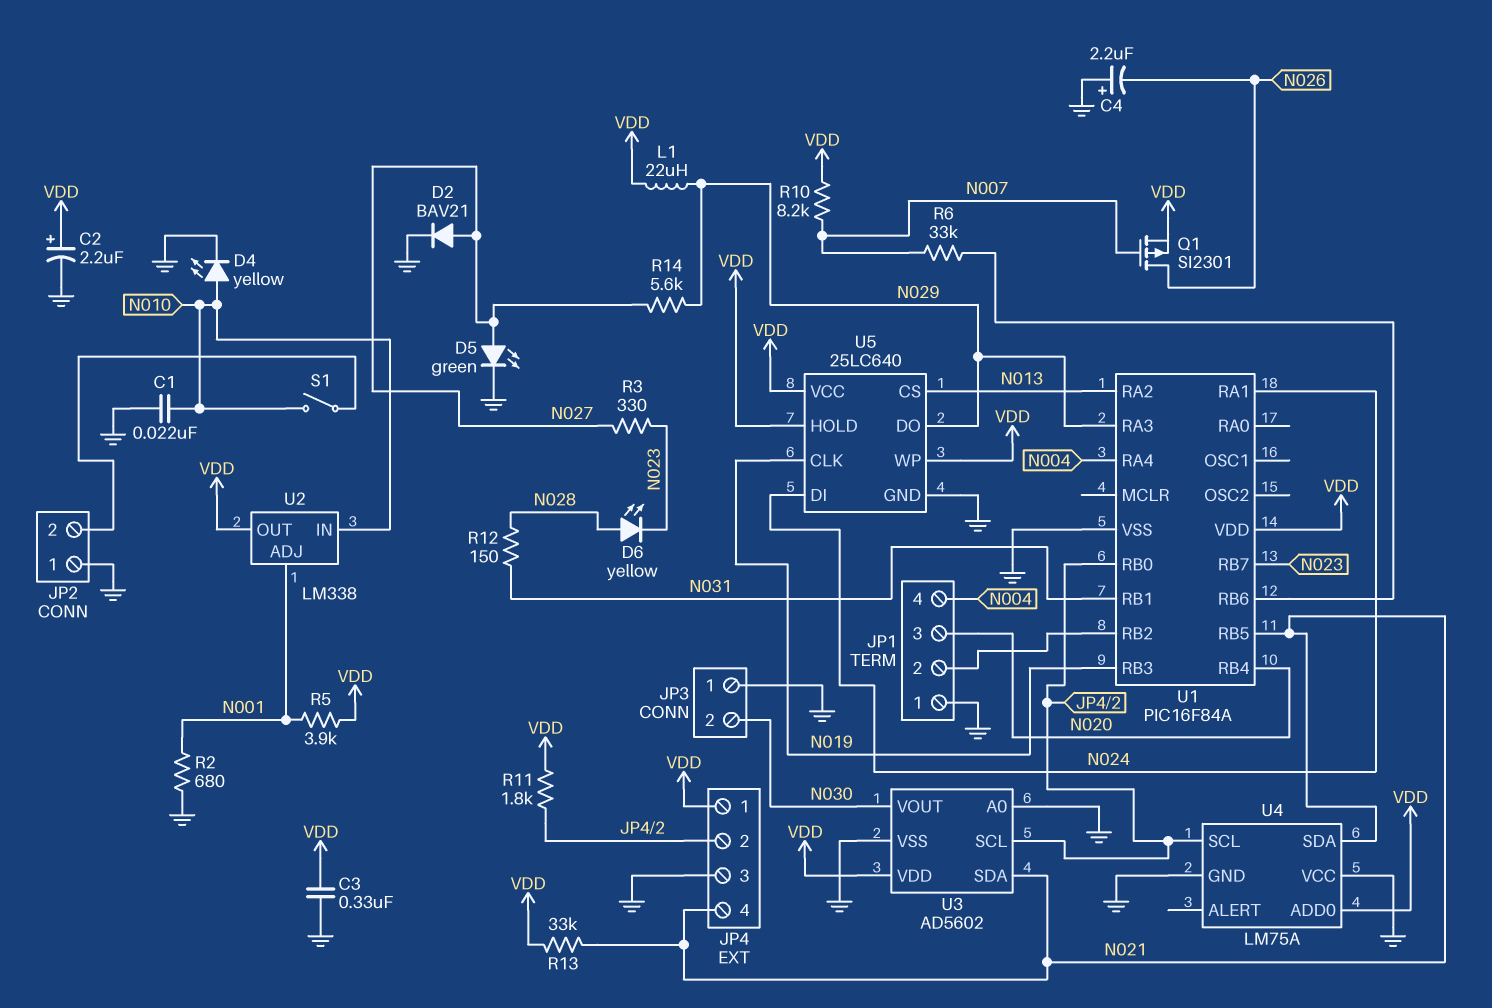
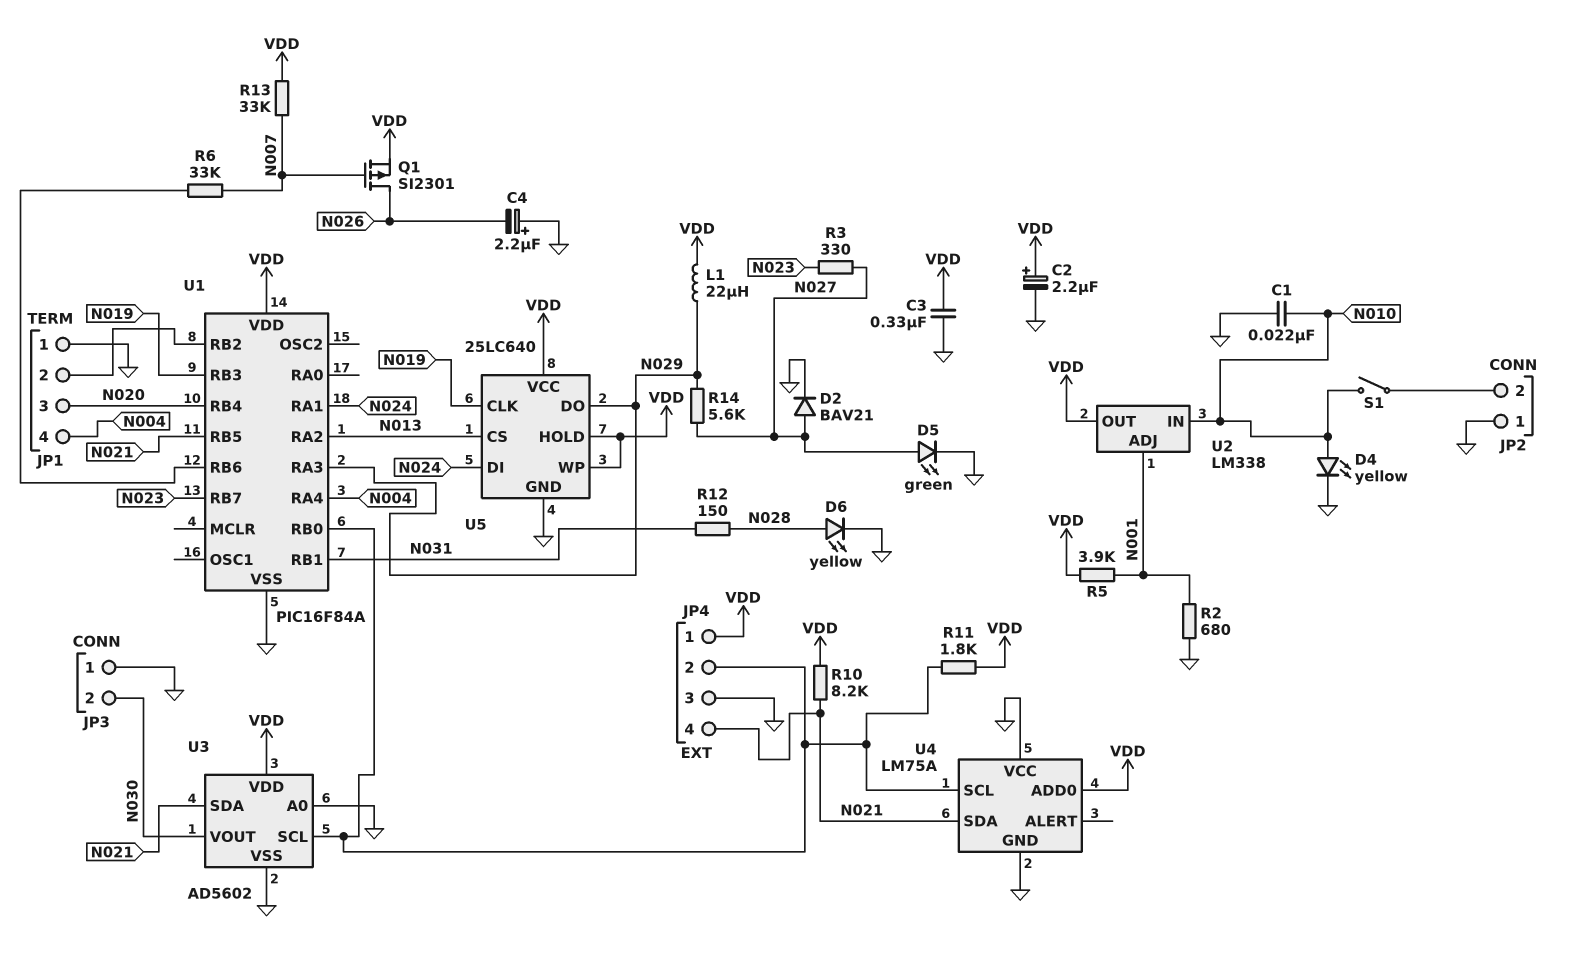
D6: LED yellow (A N028, K N023) -> LED yellow (A N028, K GND)
R10: 8.2k (N007, VDD) -> 8.2k (N021, VDD)
R13: 33k (N021, VDD) -> 33k (N007, VDD)

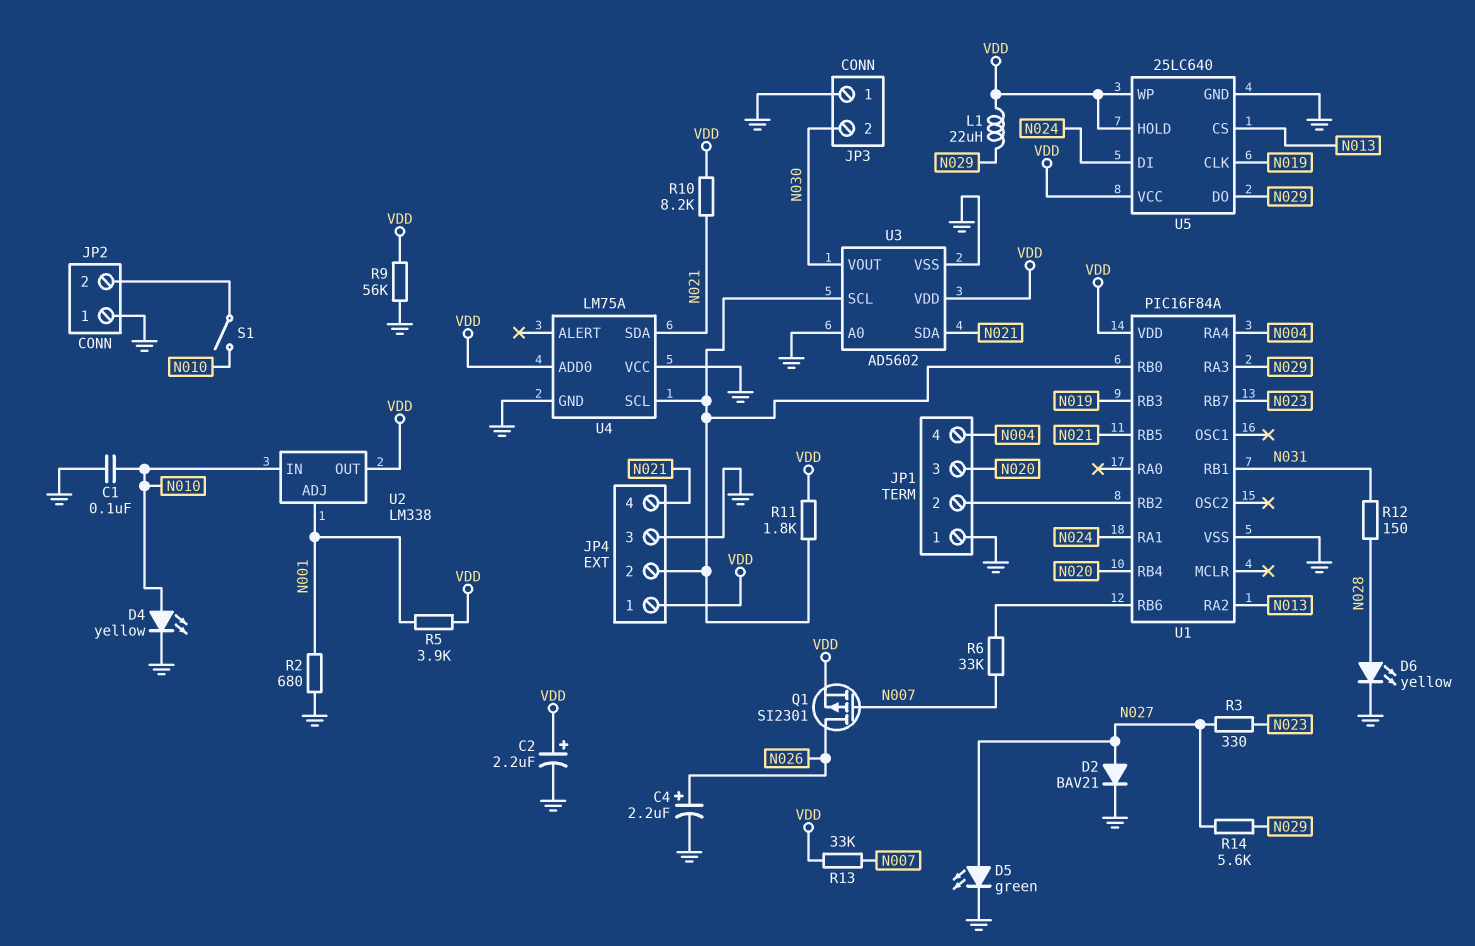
C1: 22nF (GND, N010) -> 100nF (GND, N010)
C3: 330nF (GND, VDD) -> none
C4: 2.2uF (plus GND, minus N026) -> 2.2uF (plus N026, minus GND)
R9: none -> 56k (GND, VDD)

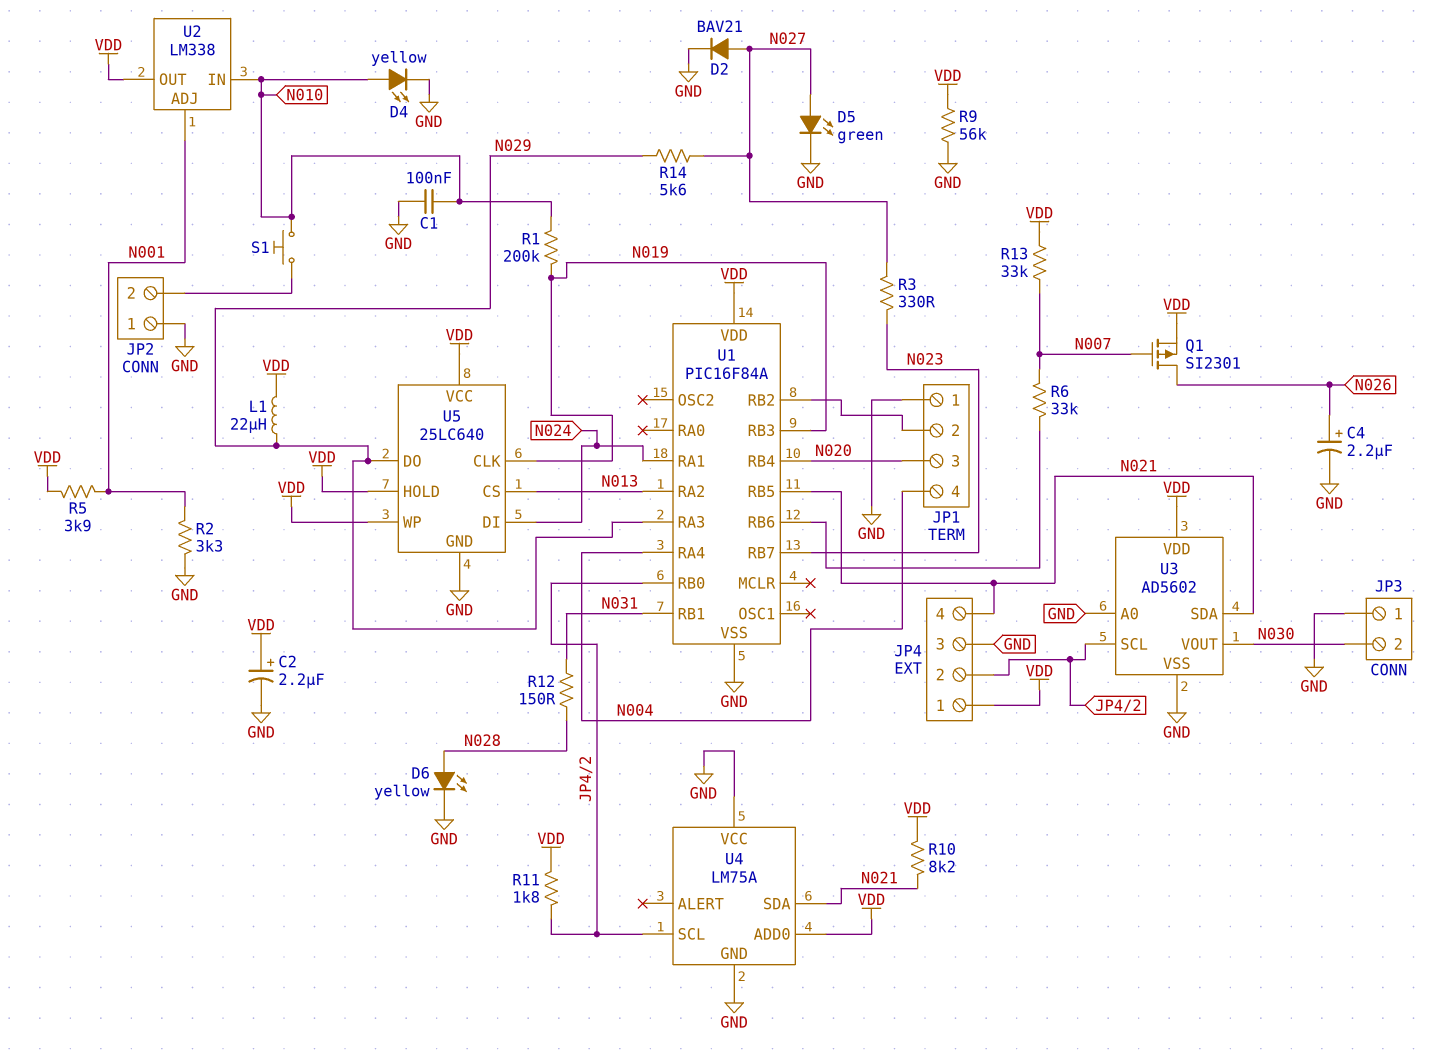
R1: none -> 200k (N010, N019)
R2: 680 (GND, N001) -> 3.3k (GND, N001)
S1: switch (JP2/2, N010) -> button (JP2/2, N010)

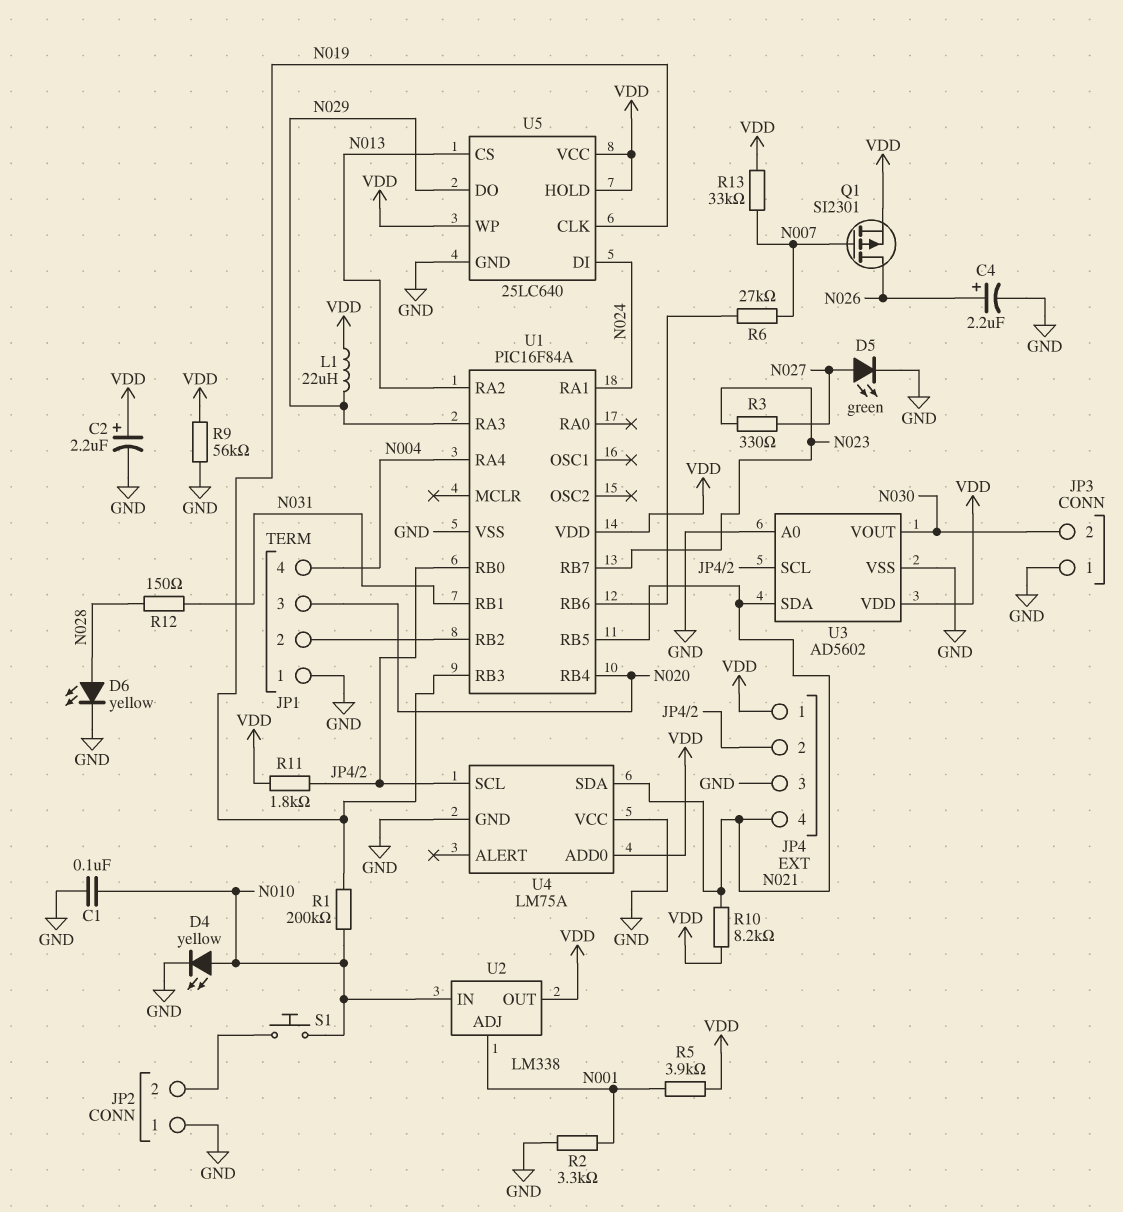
D2: diode BAV21 (A N027, K GND) -> none
R6: 33k (N007, U1/RB6) -> 27k (N007, U1/RB6)
R14: 5.6k (N027, N029) -> none

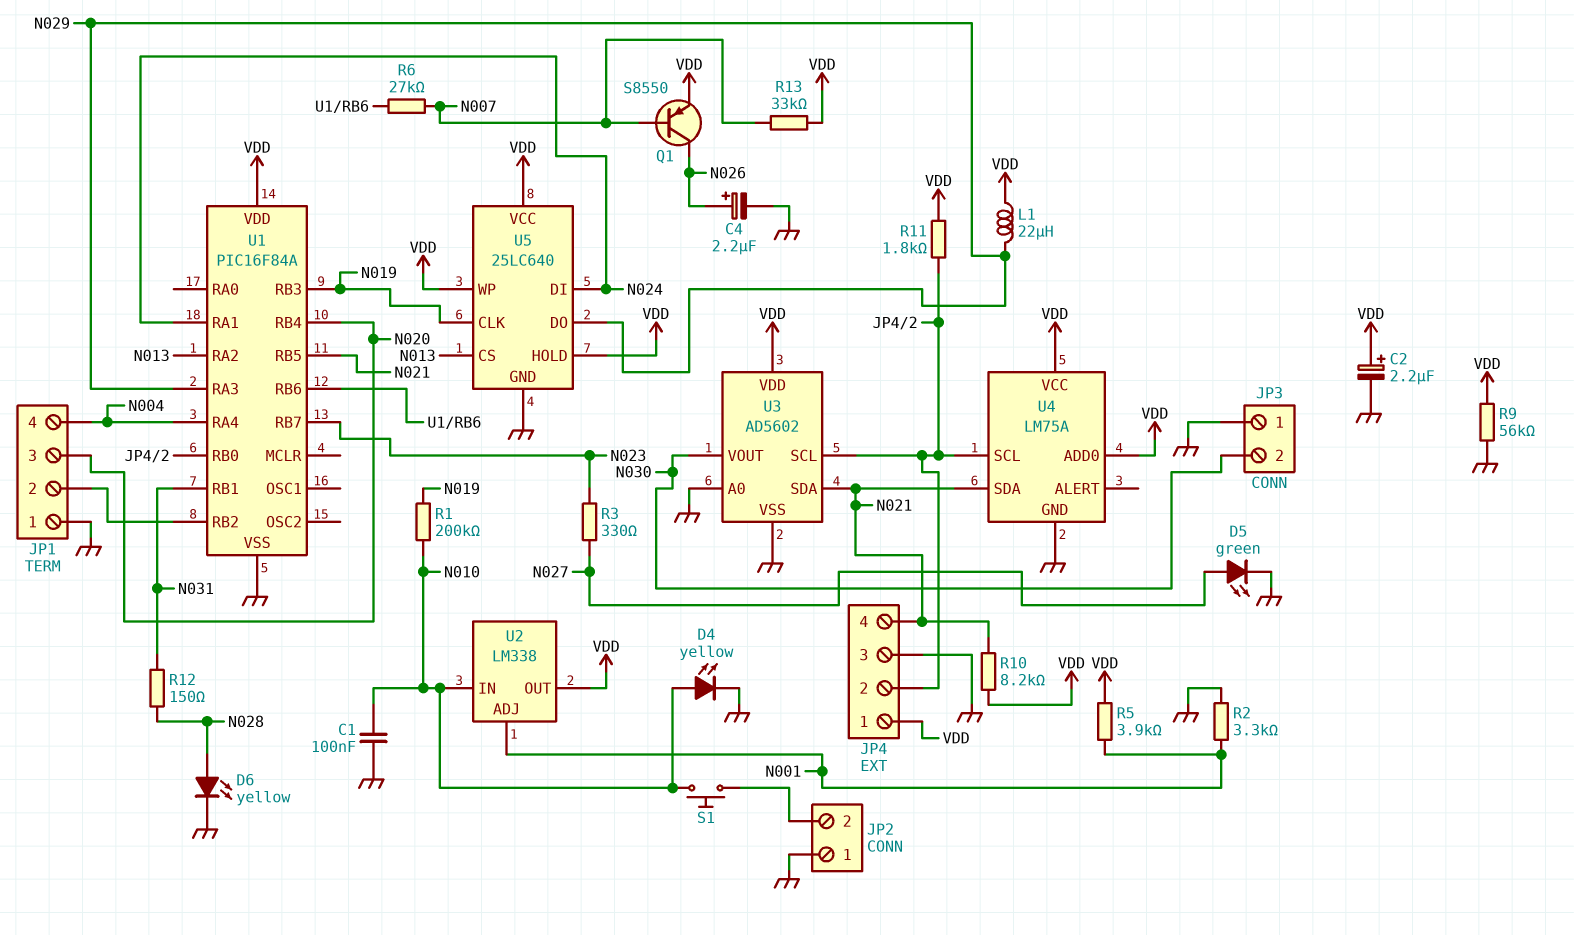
Q1: PMOS SI2301 (G N007, D N026, S VDD) -> PNP S8550 (B N007, C N026, E VDD)
U4 pin VCC: GND -> VDD

